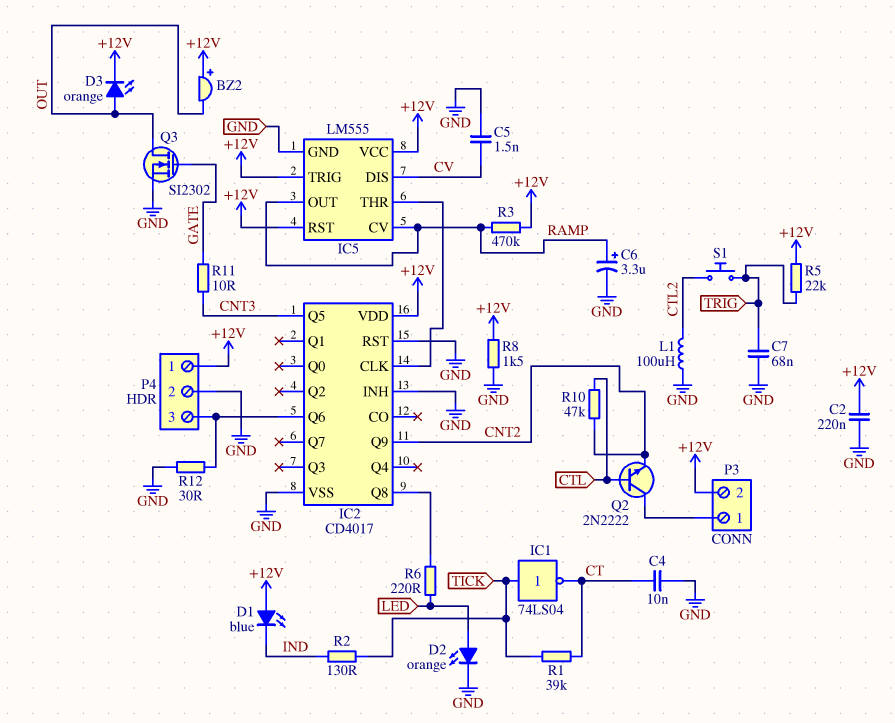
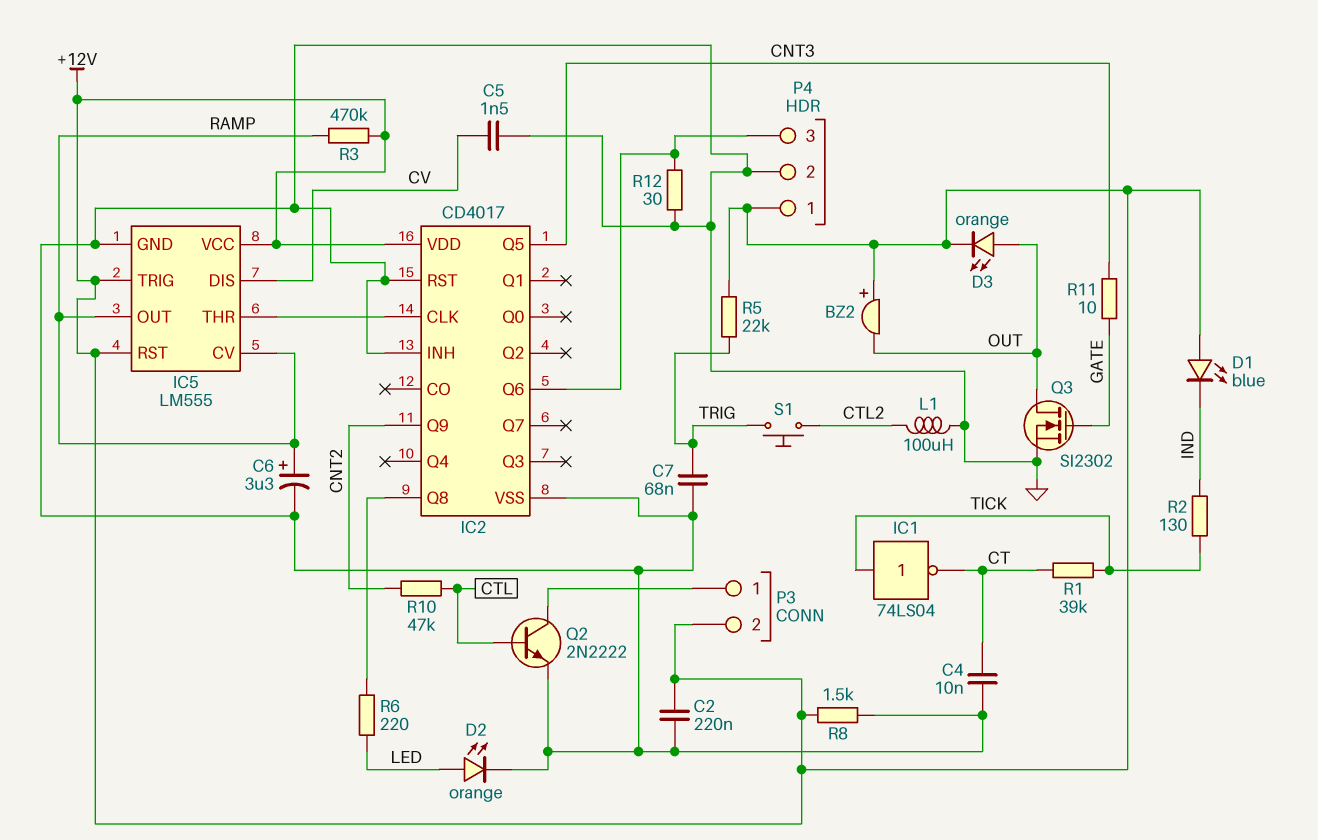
Q2: NPN 2N2222 (B CTL, C P3/1, E CNT2) -> NPN 2N2222 (B CTL, C P3/1, E GND)

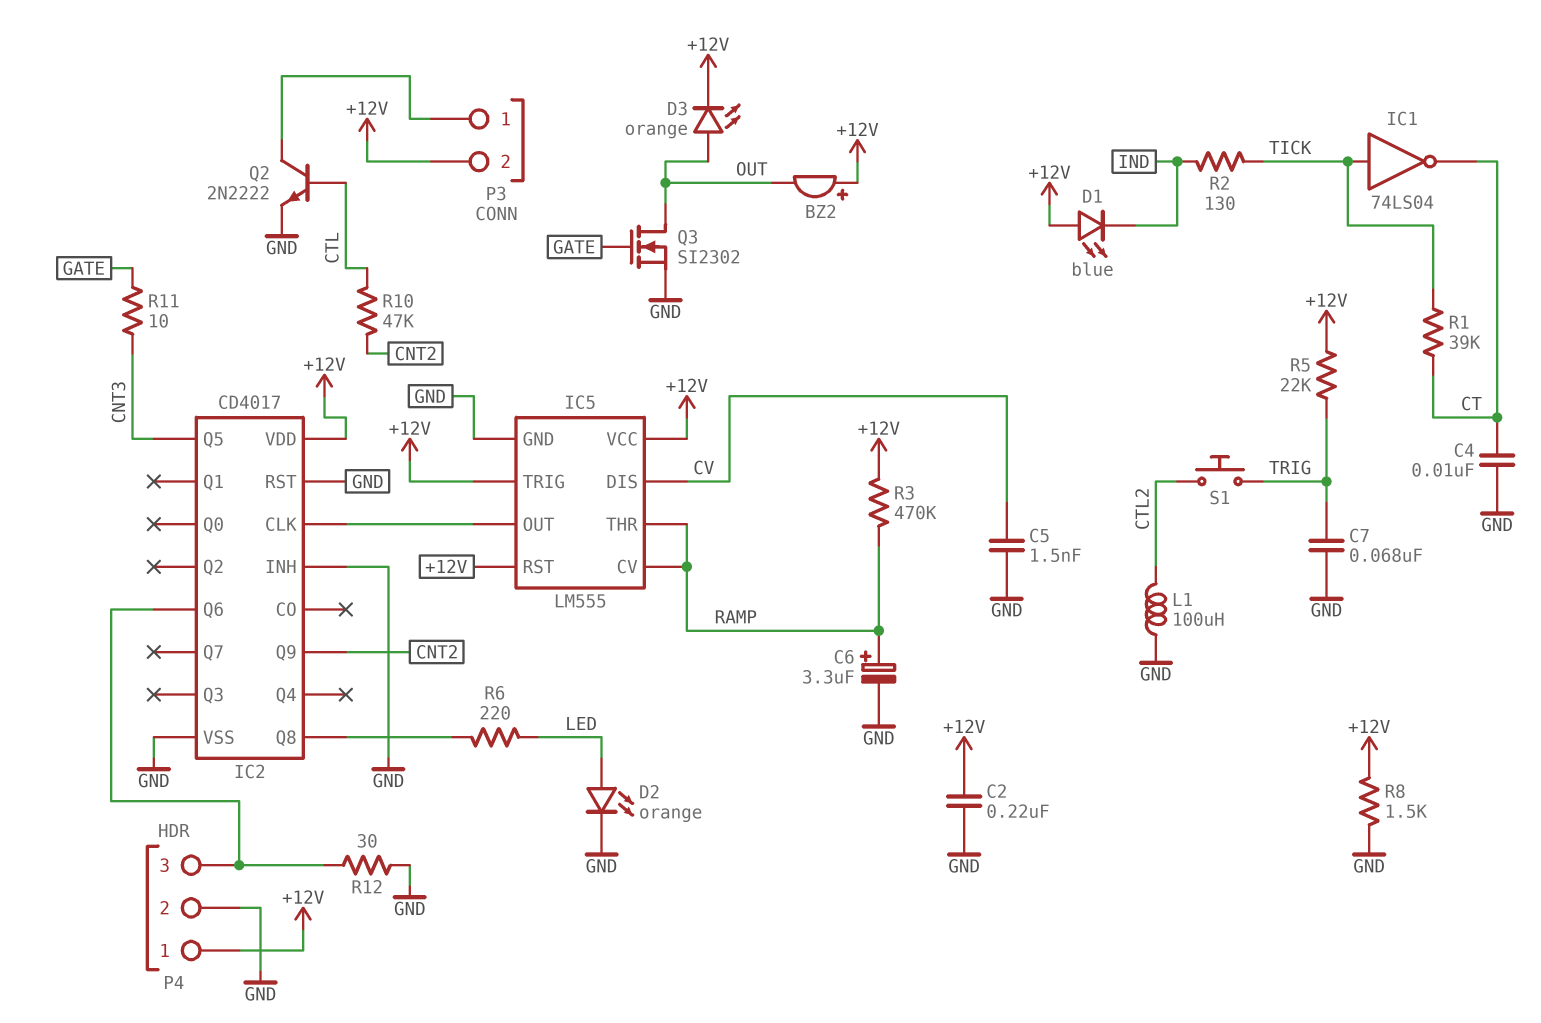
IC5 pin OUT: RAMP -> IC2/CLK
IC5 pin THR: IC2/CLK -> RAMP

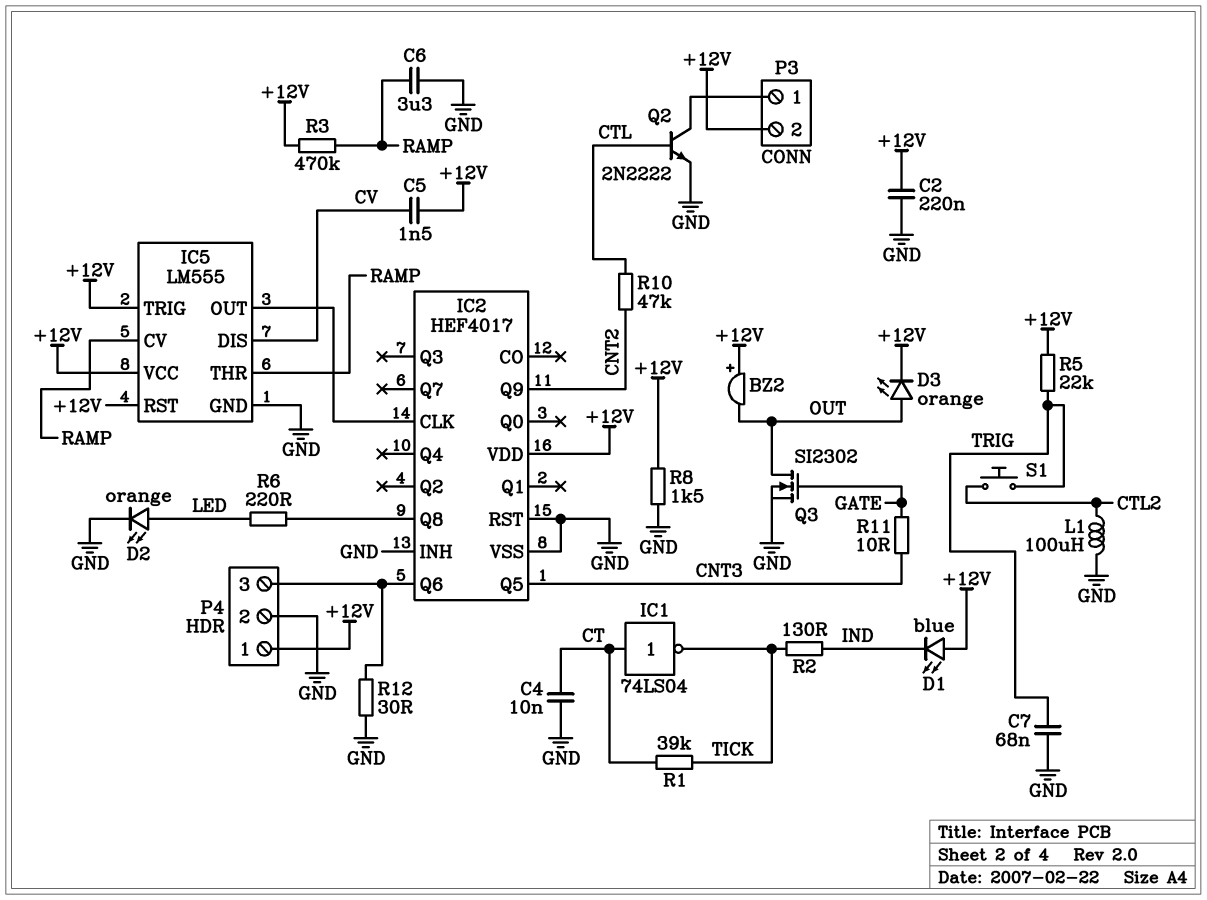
C5: 1.5nF (CV, GND) -> 1.5nF (+12V, CV)
C6: 3.3uF (plus RAMP, minus GND) -> 3.3uF (GND, RAMP)
IC1: NOT 74LS04 (in TICK, out CT) -> NOT 74LS04 (in CT, out TICK)
IC2: CD4017 -> HEF4017

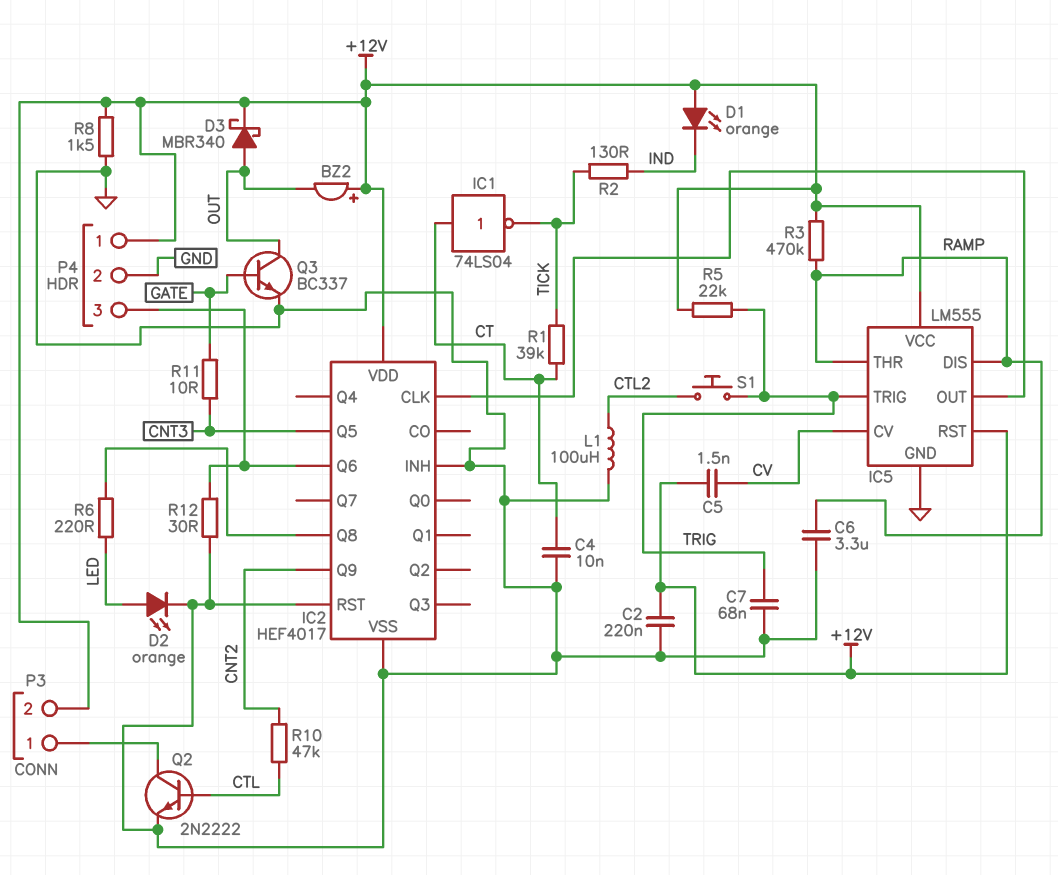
D1: LED blue (A +12V, K IND) -> LED orange (A +12V, K IND)
D3: LED orange (A OUT, K +12V) -> schottky MBR340 (A OUT, K +12V)
IC5 pin CV: RAMP -> CV
IC5 pin DIS: CV -> RAMP
IC5 pin TRIG: +12V -> TRIG
Q3: NMOS SI2302 (G GATE, D OUT, S GND) -> NPN BC337 (B GATE, C OUT, E GND)

